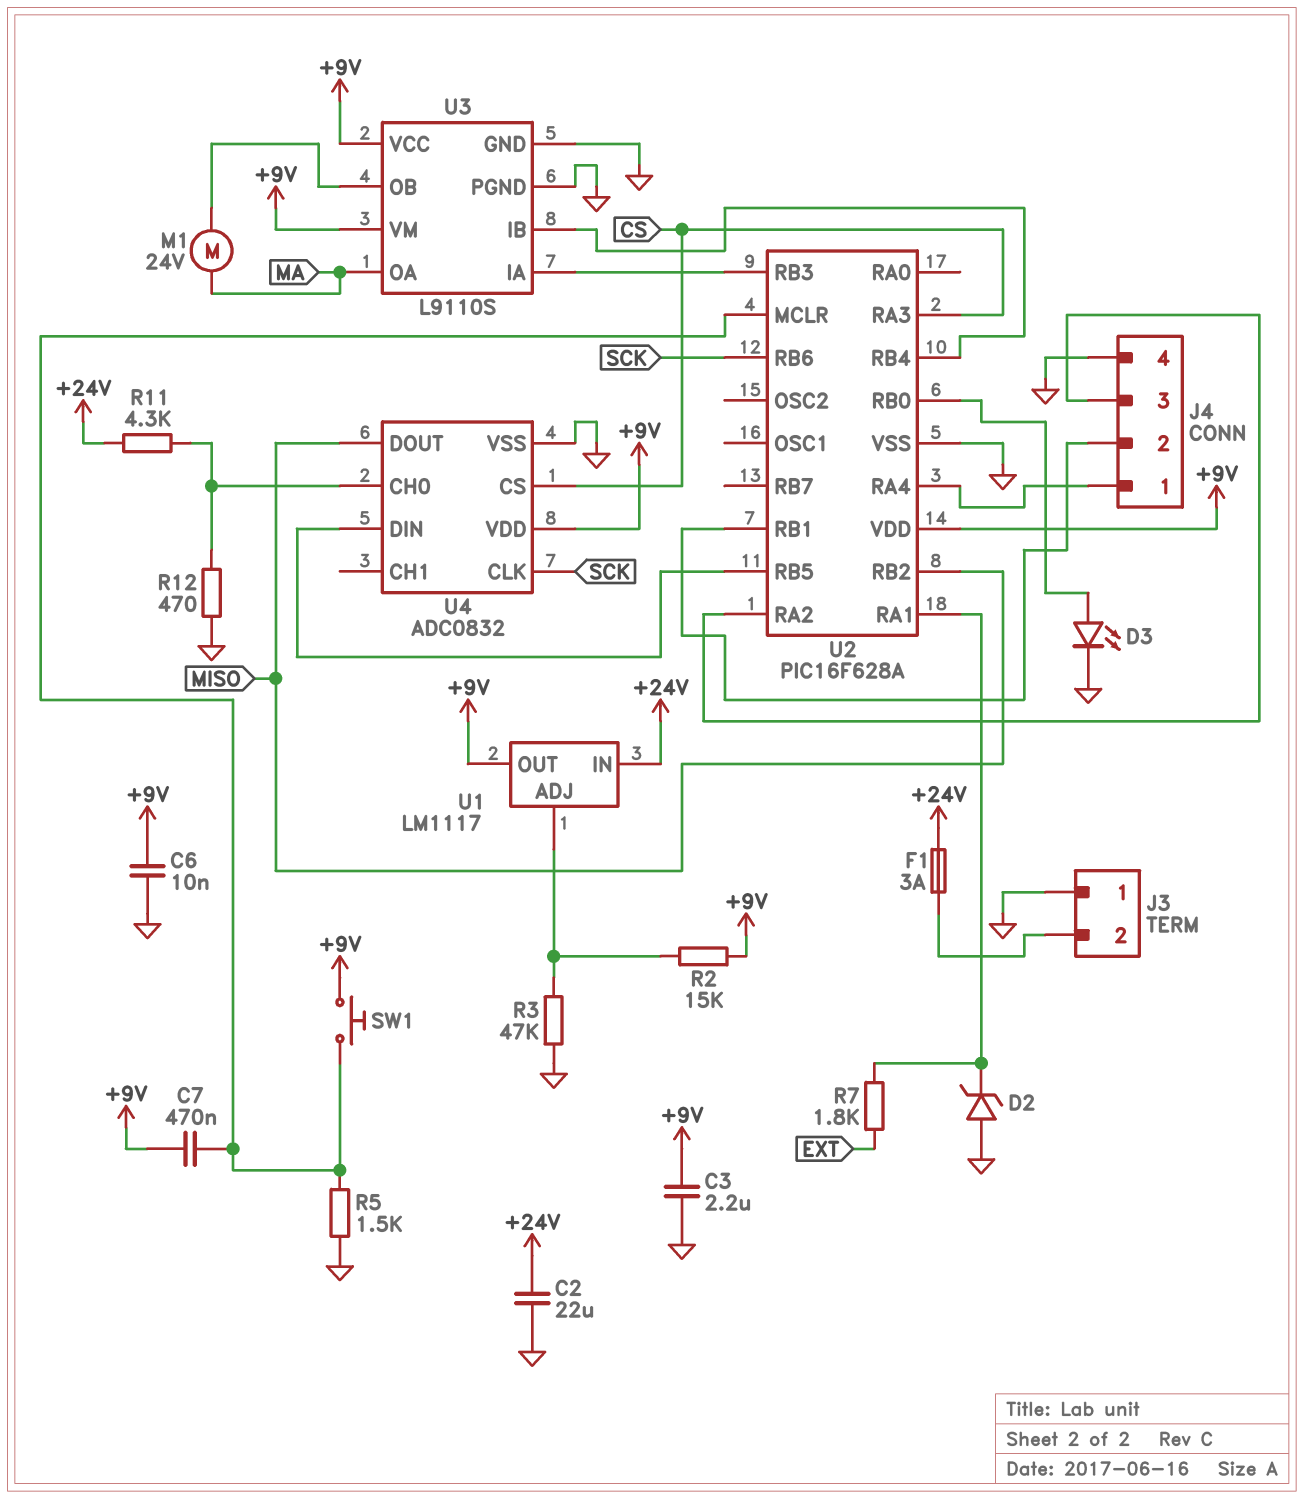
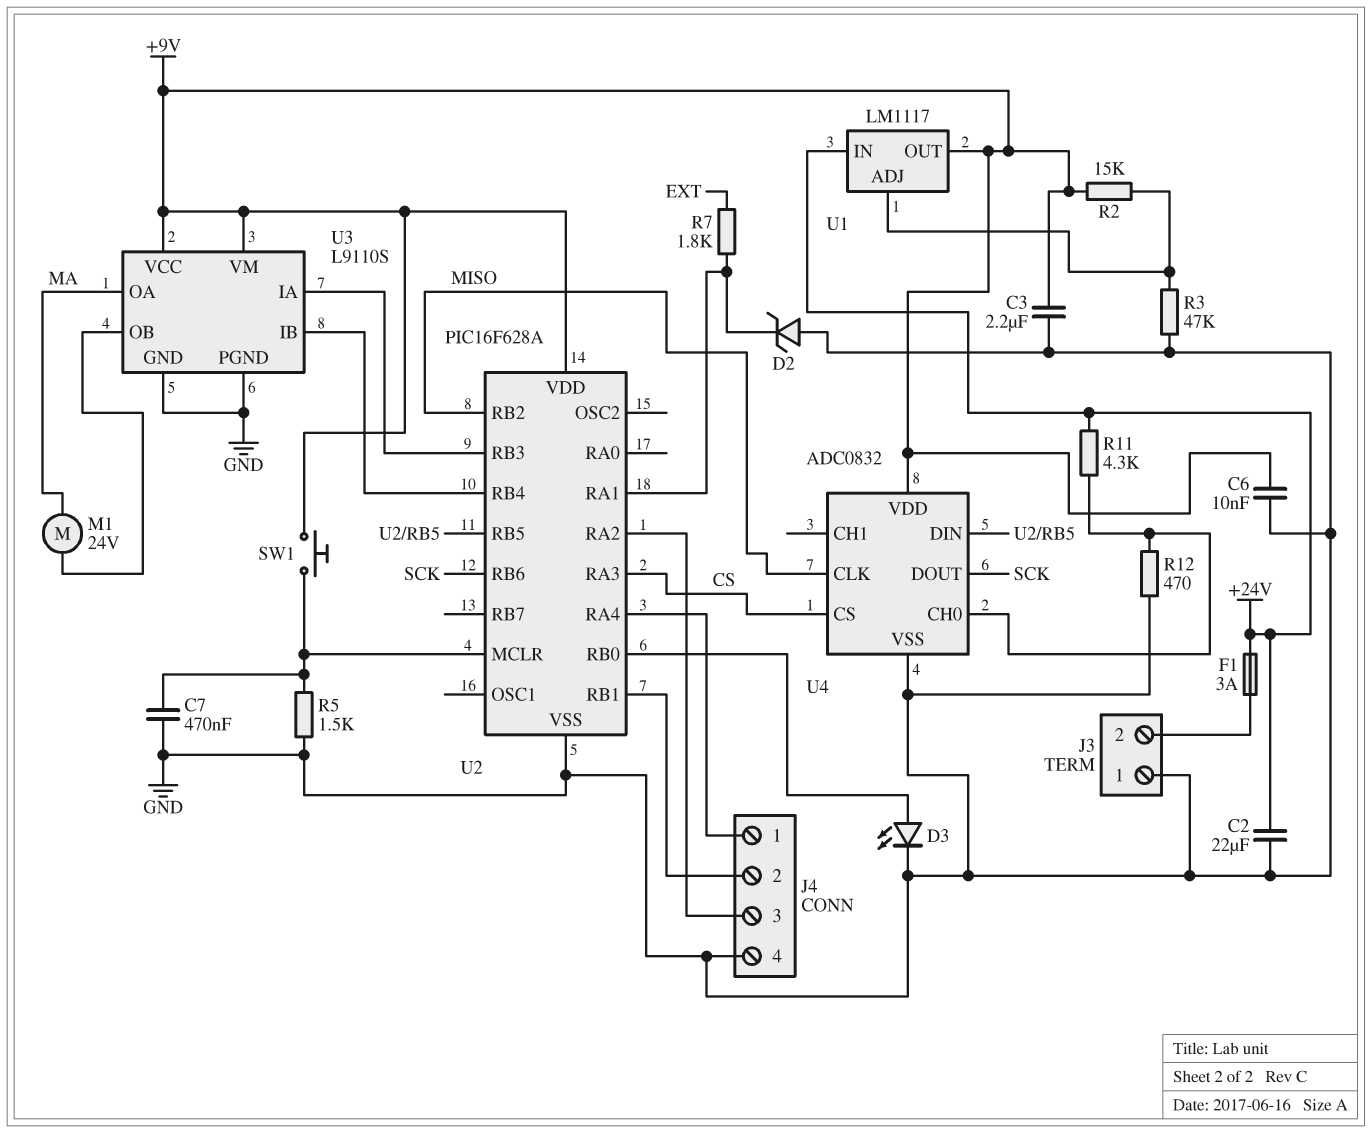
C7: 470nF (+9V, U2/MCLR) -> 470nF (GND, U2/MCLR)
U4 pin CLK: SCK -> MISO
U4 pin DOUT: MISO -> SCK

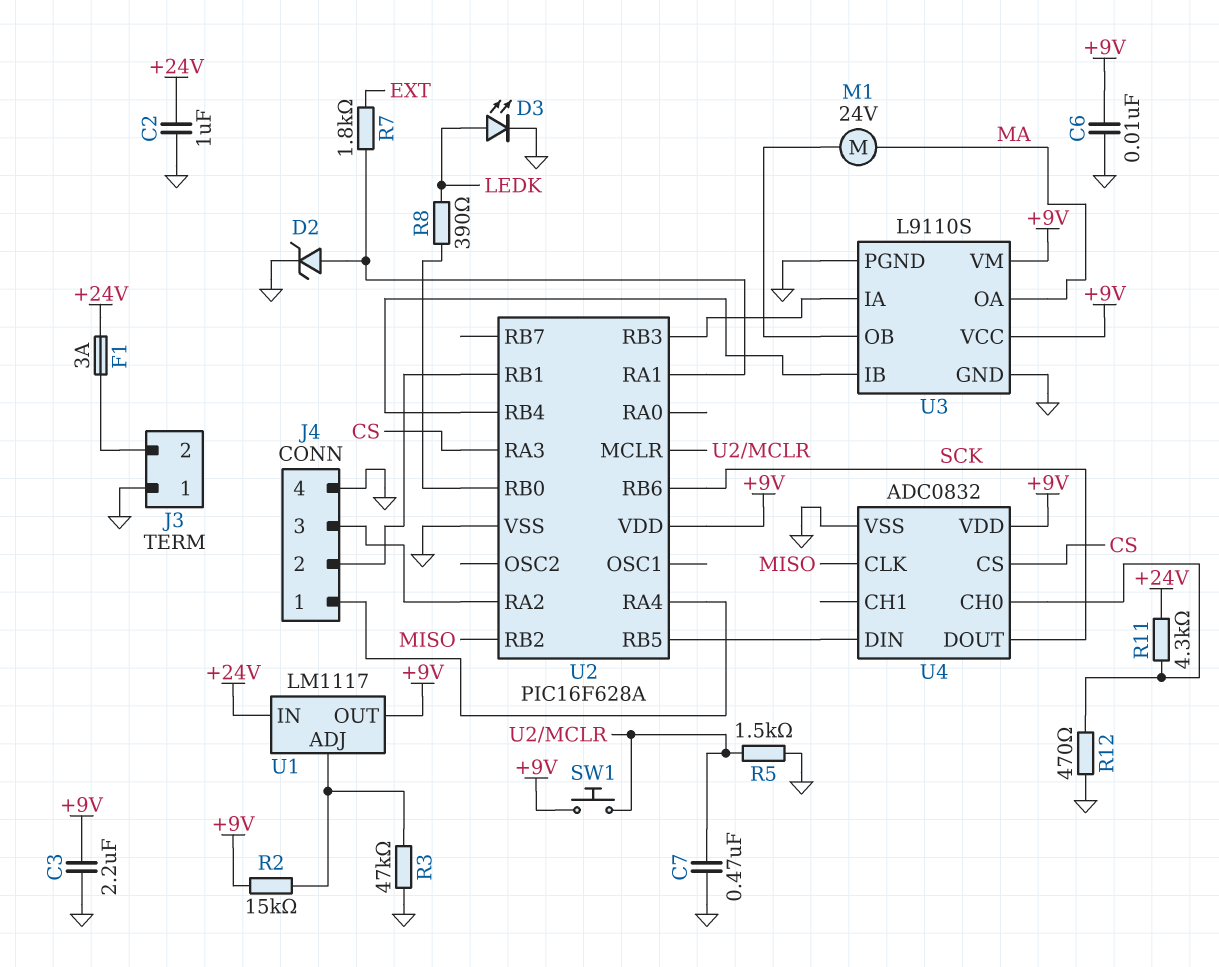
C2: 22uF (+24V, GND) -> 1uF (+24V, GND)
D2: zener (A GND, K U2/RA1) -> zener (A U2/RA1, K GND)
D3: LED (A U2/RB0, K GND) -> LED (A LEDK, K GND)
R8: none -> 390 (LEDK, U2/RB0)

